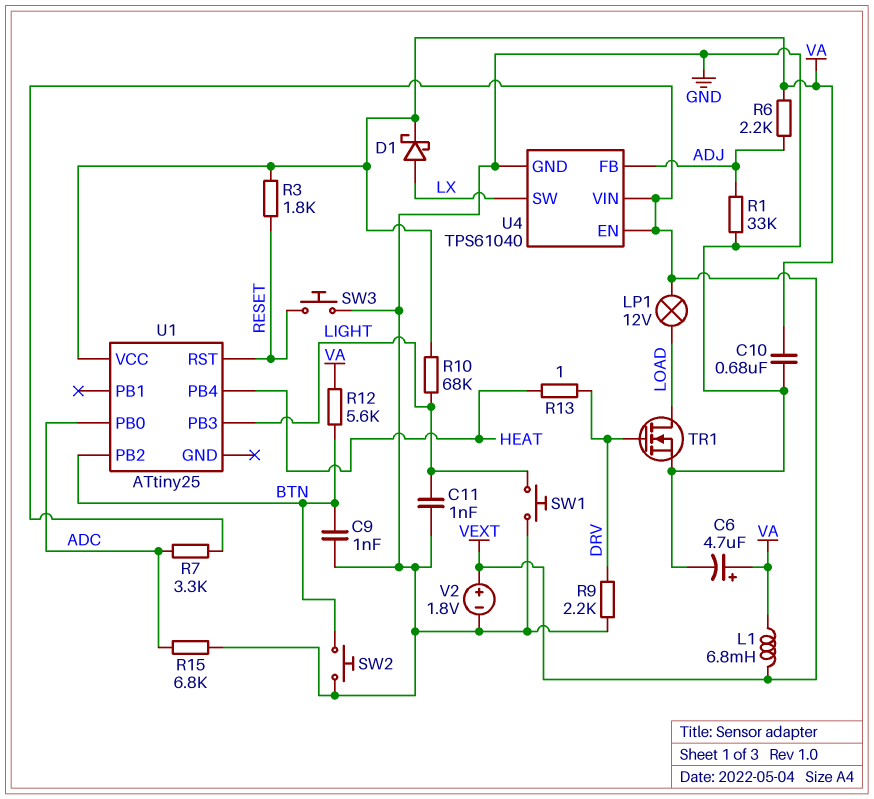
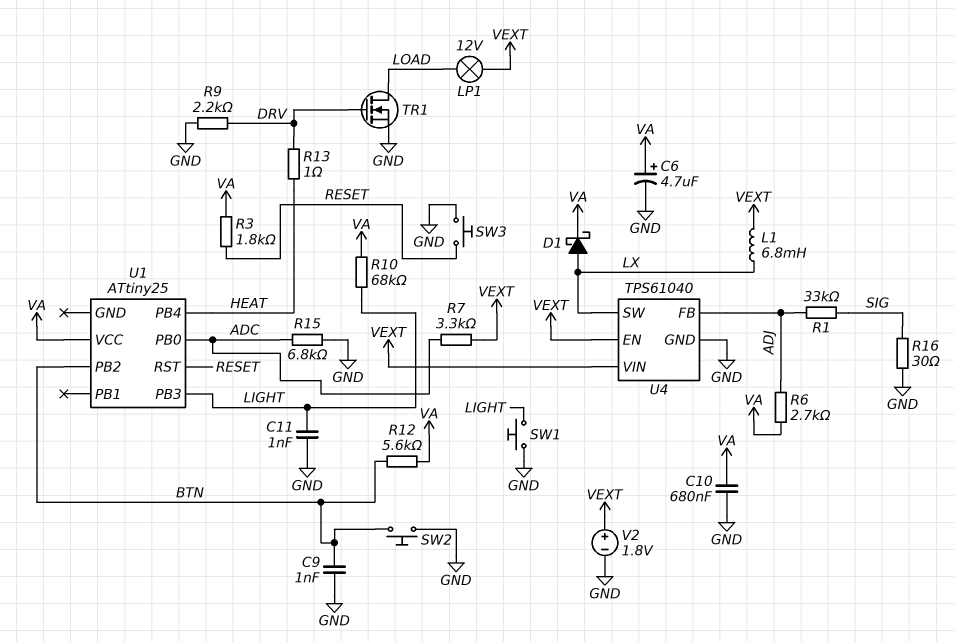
L1: 6.8mH (VA, VEXT) -> 6.8mH (LX, VEXT)
R1: 33k (ADJ, GND) -> 33k (ADJ, SIG)
R6: 2.2k (ADJ, VA) -> 2.7k (ADJ, VA)
R16: none -> 30 (GND, SIG)

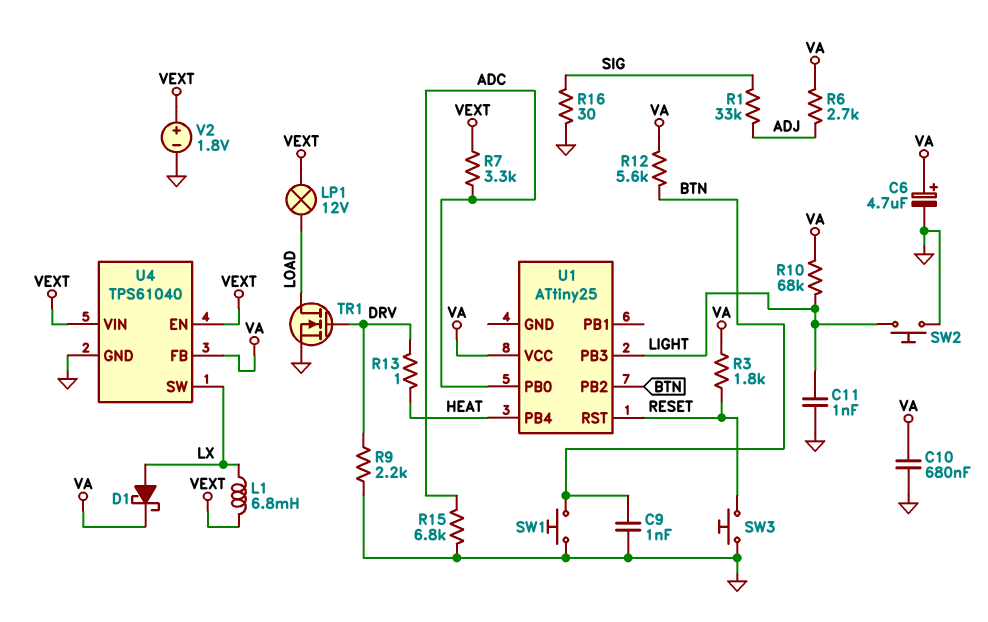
SW1: button (GND, LIGHT) -> button (BTN, GND)
SW2: button (BTN, GND) -> button (GND, LIGHT)
U4 pin FB: ADJ -> VA

